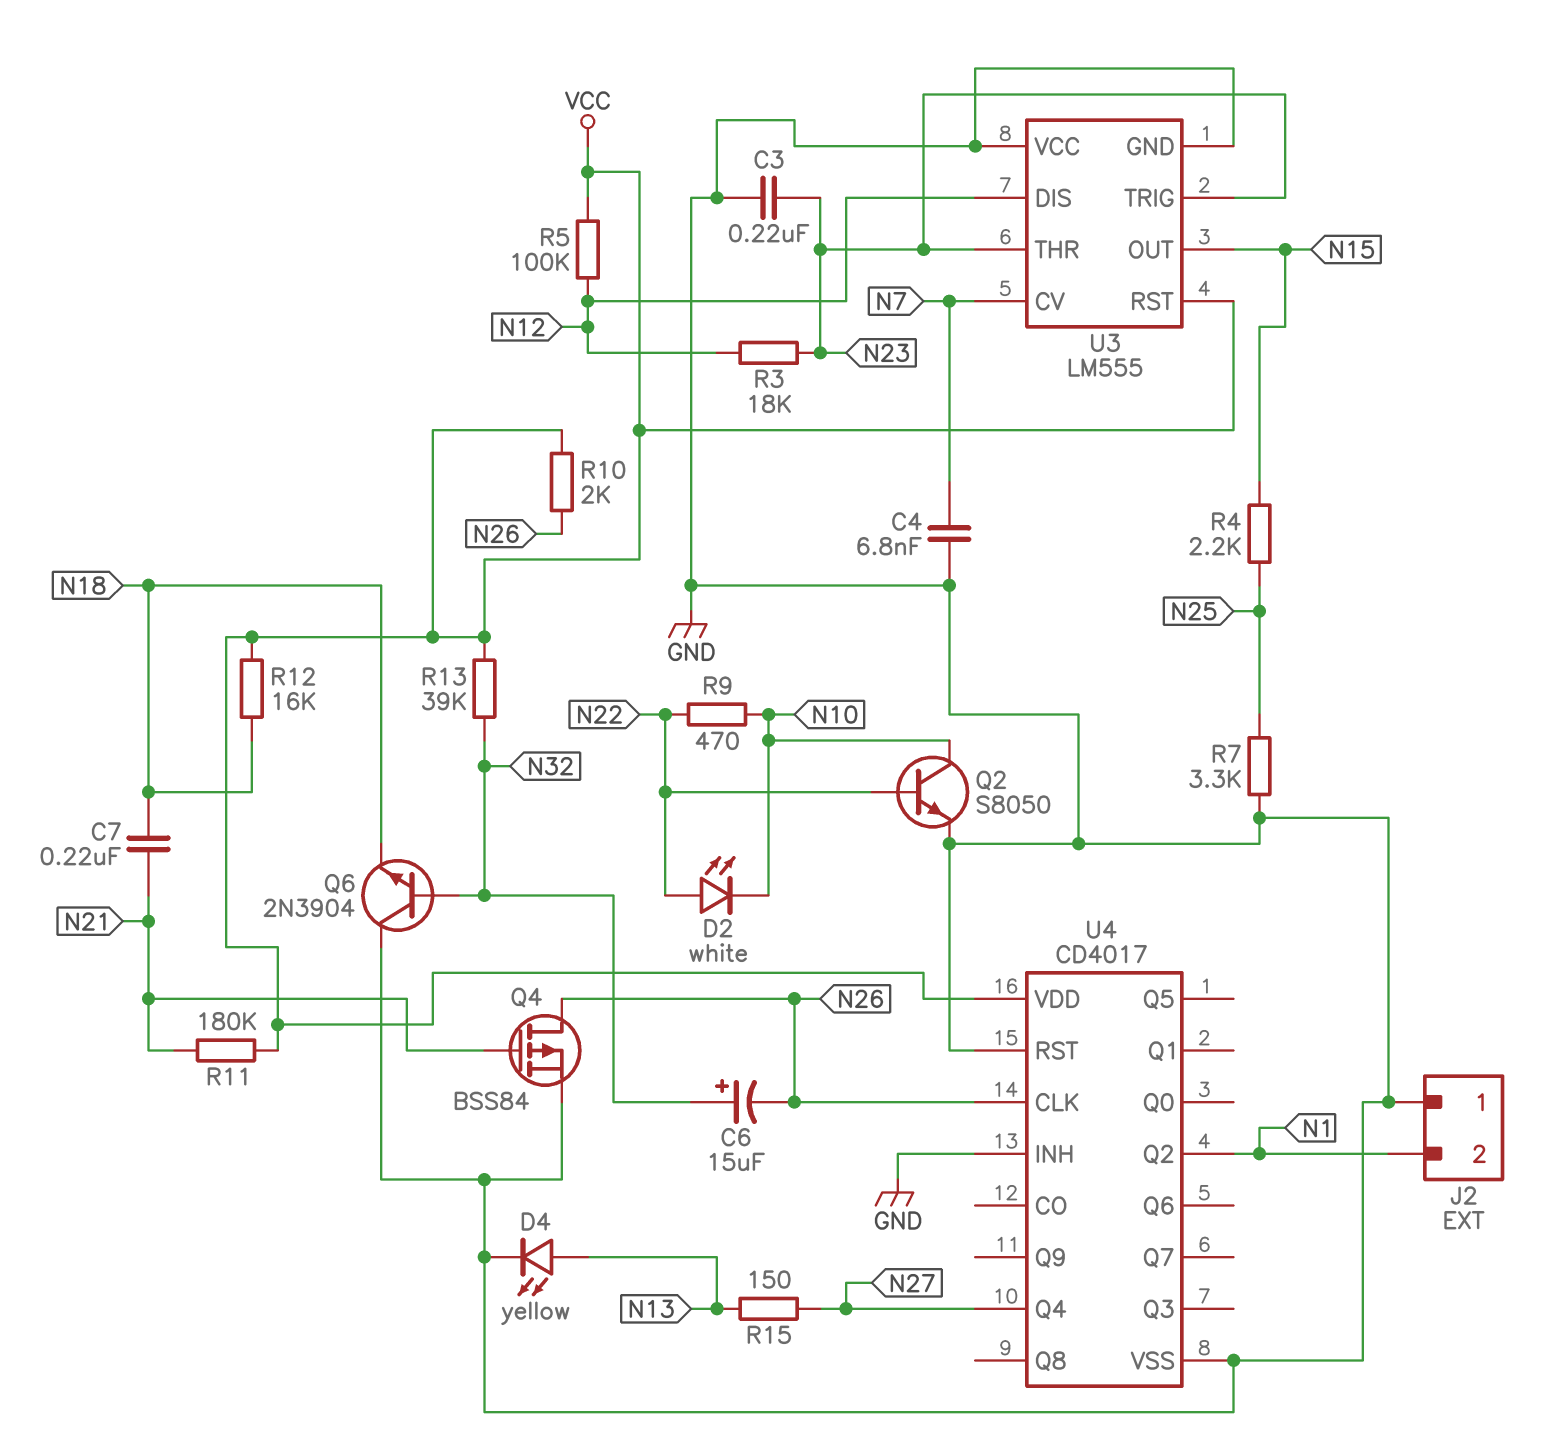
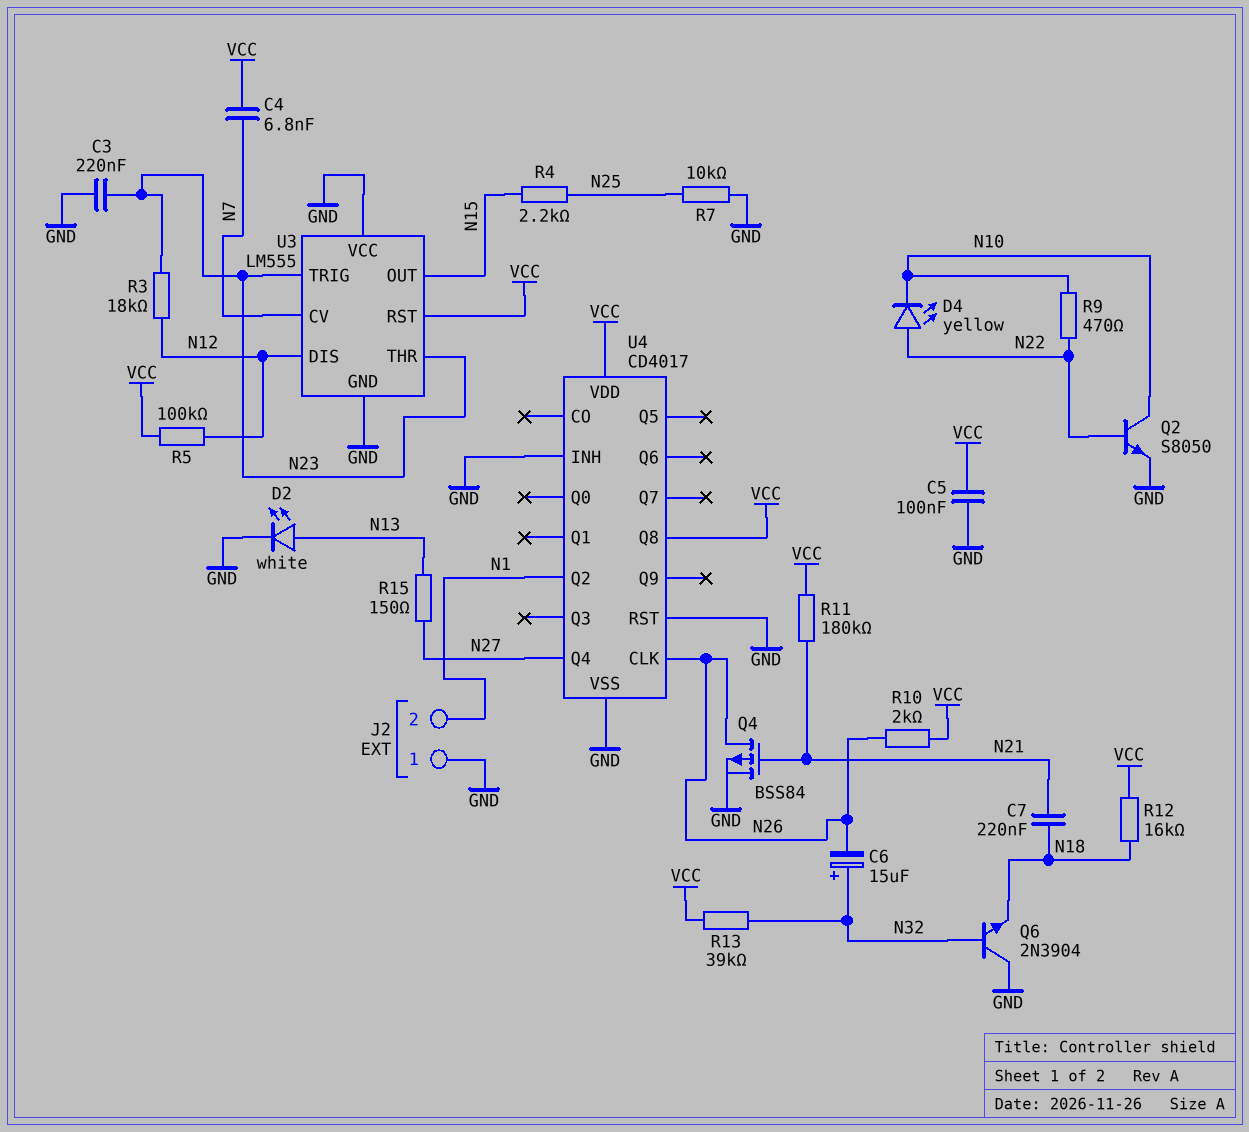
C4: 6.8nF (GND, N7) -> 6.8nF (N7, VCC)
C5: none -> 100nF (GND, VCC)
D2: LED white (A N22, K N10) -> LED white (A N13, K GND)
D4: LED yellow (A N13, K GND) -> LED yellow (A N22, K N10)
R7: 3.3k (GND, N25) -> 10k (GND, N25)
U4 pin Q8: none -> VCC

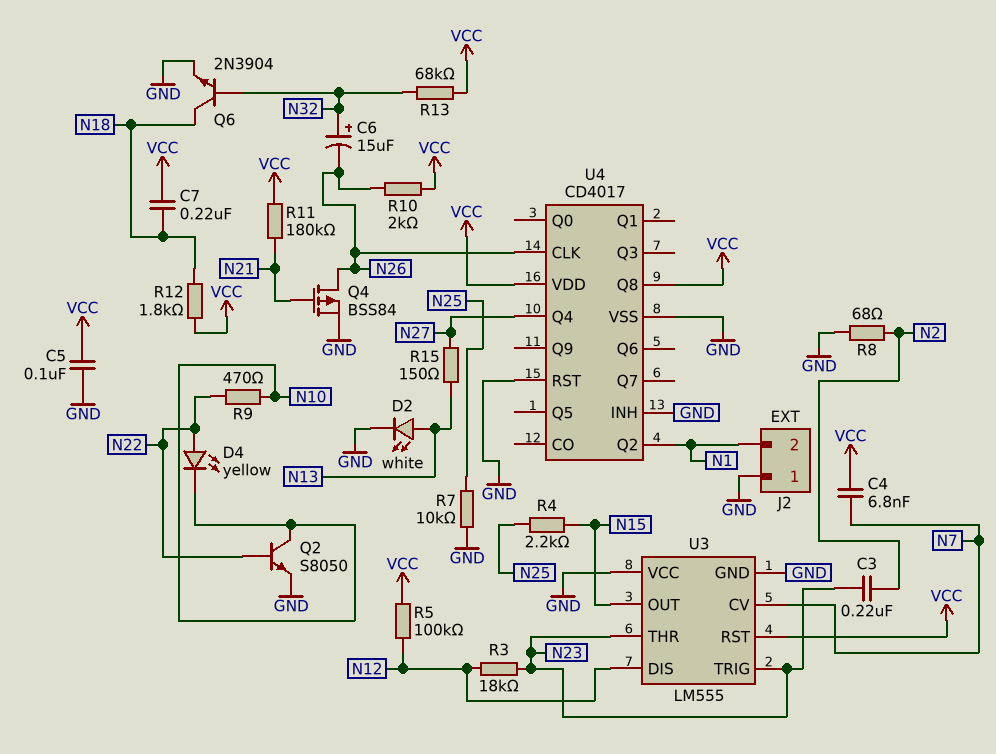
C3: 220nF (GND, N23) -> 220nF (N2, N23)
C7: 220nF (N18, N21) -> 220nF (N18, VCC)
Q6: NPN 2N3904 (B N32, C GND, E N18) -> NPN 2N3904 (B N32, C N18, E GND)
R8: none -> 68 (GND, N2)
R12: 16k (N18, VCC) -> 1.8k (N18, VCC)
R13: 39k (N32, VCC) -> 68k (N32, VCC)

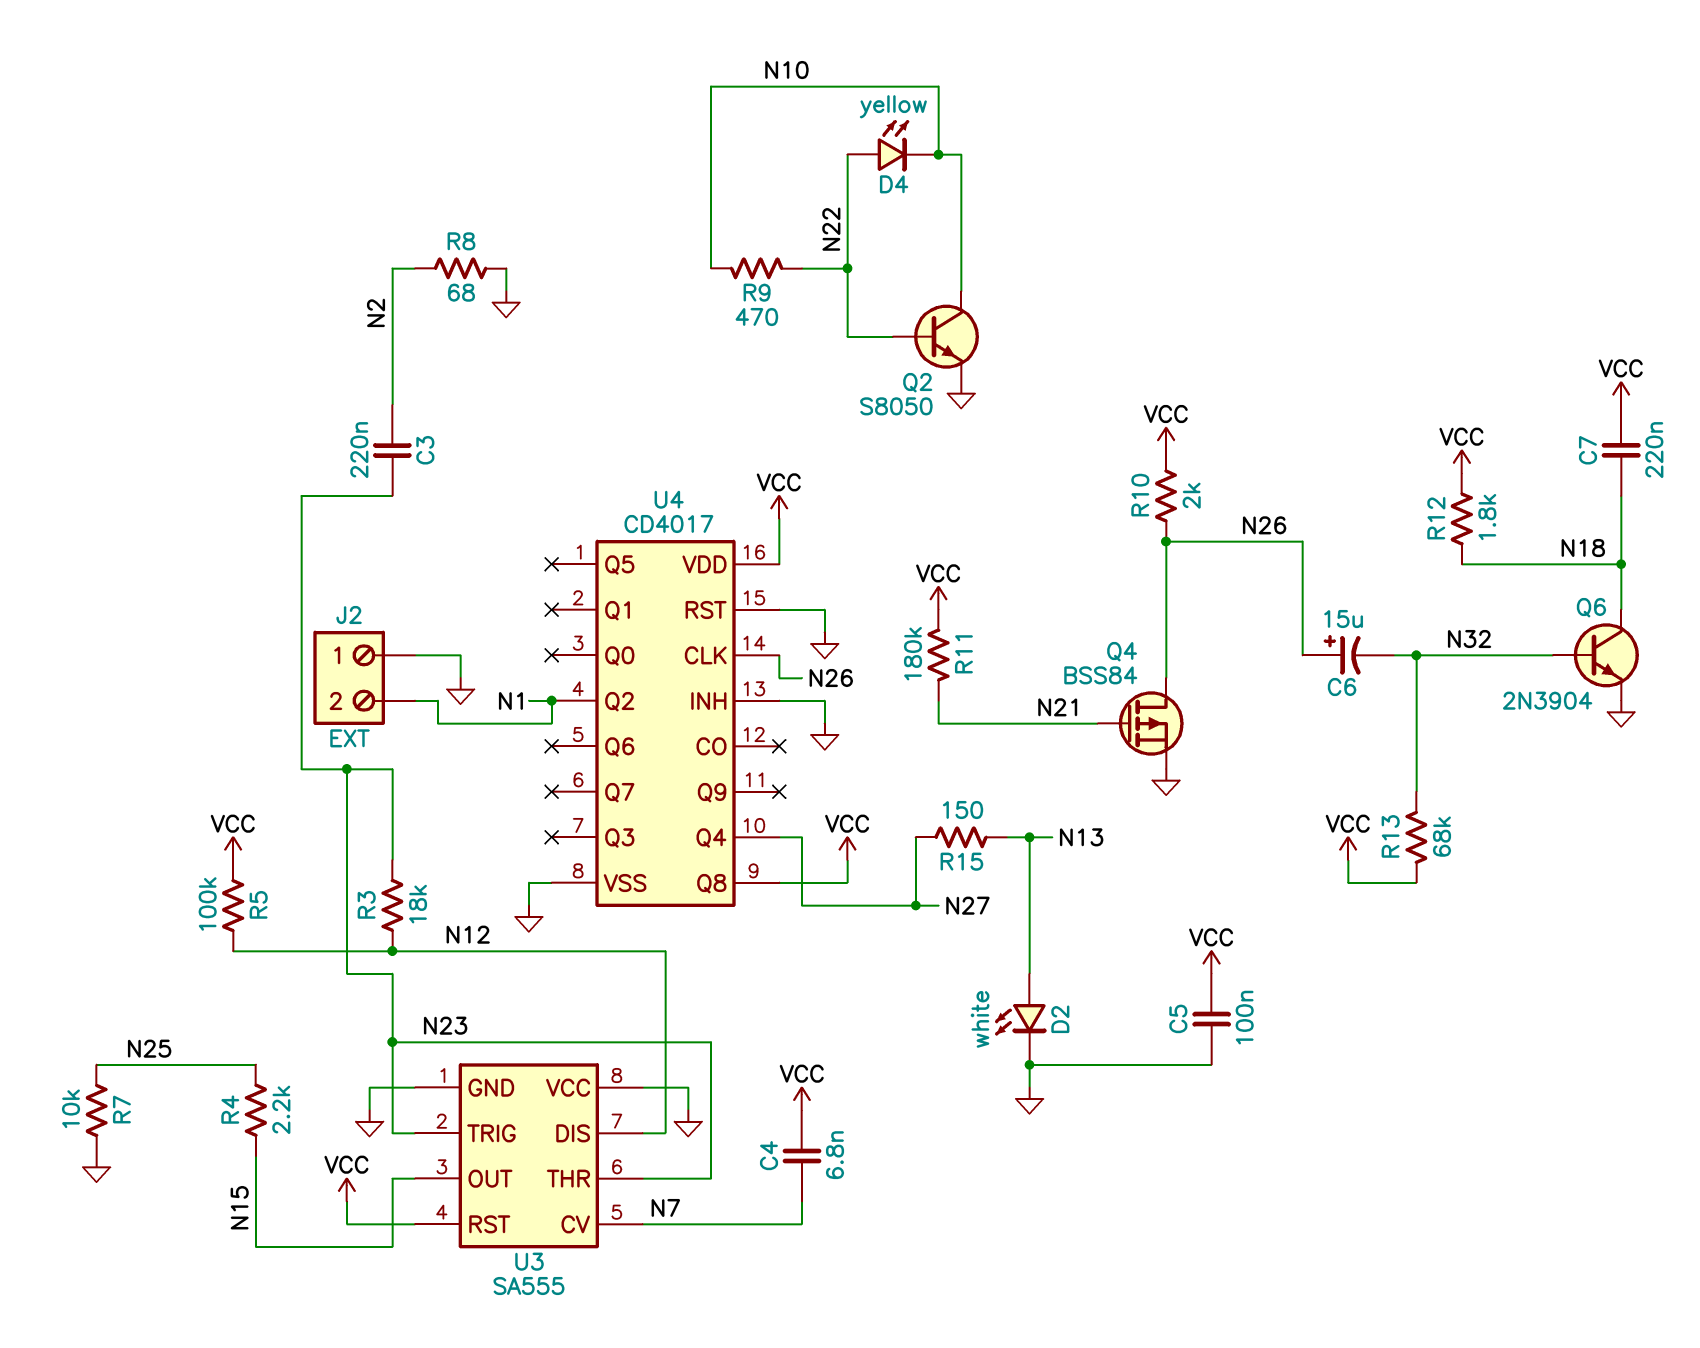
C6: 15uF (plus N32, minus N26) -> 15uF (plus N26, minus N32)
U3: LM555 -> SA555

